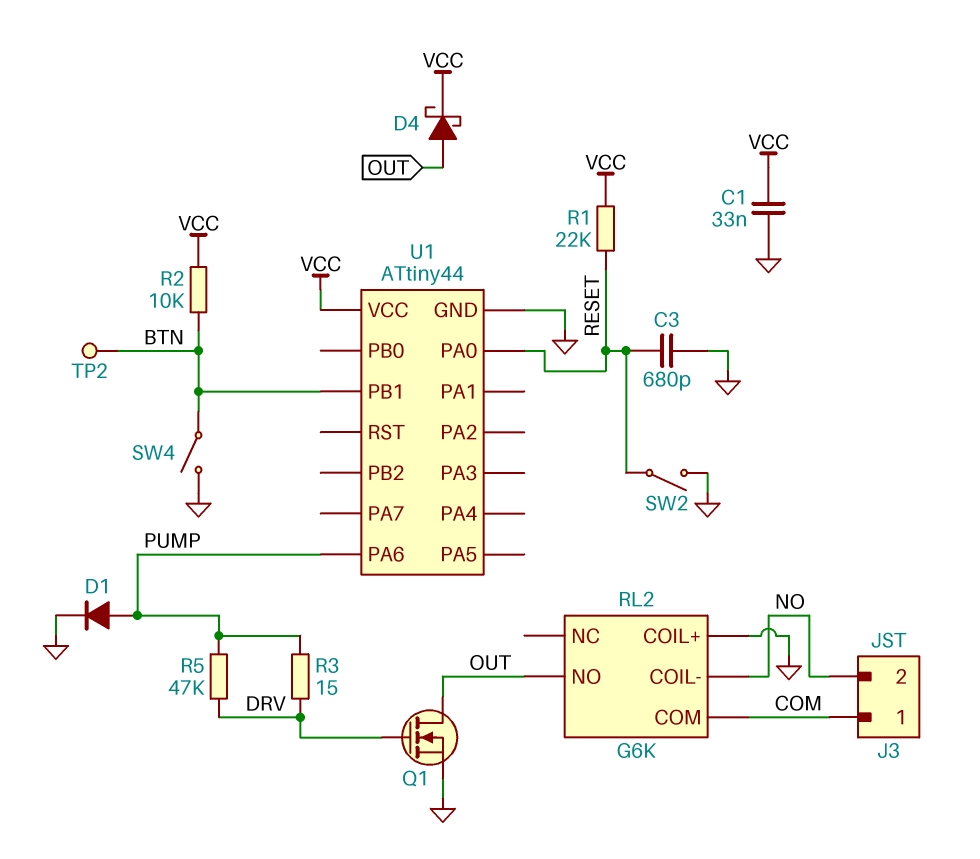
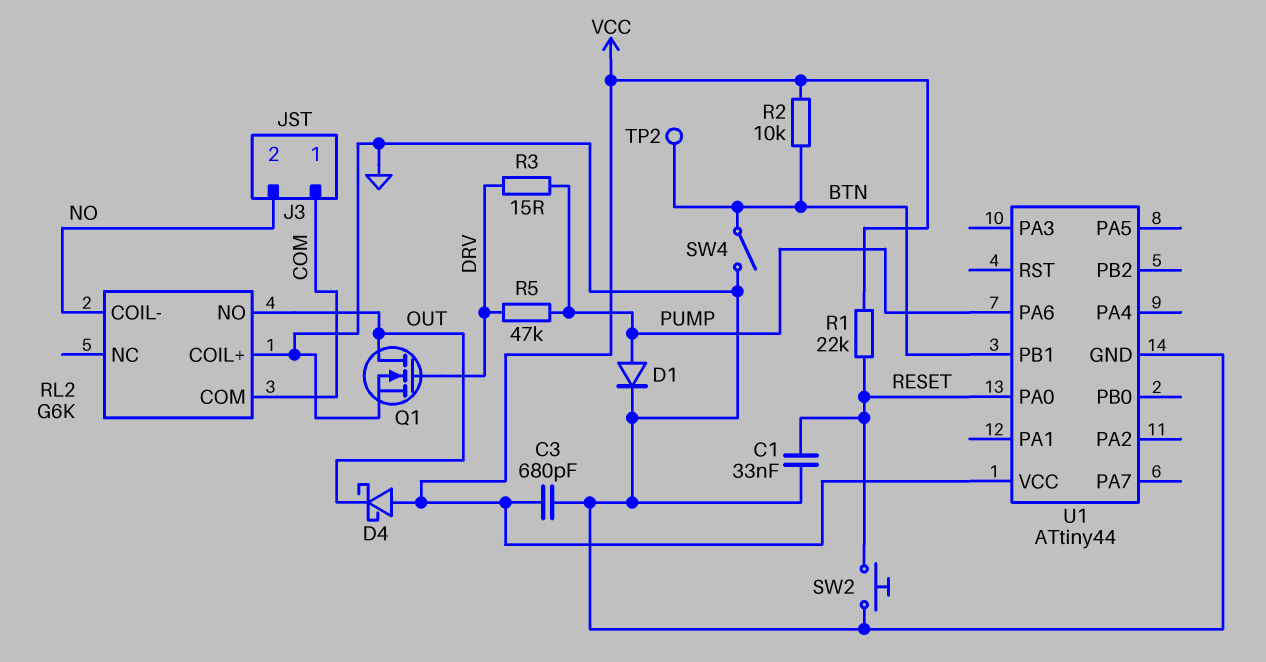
C1: 33nF (GND, VCC) -> 33nF (GND, RESET)
C3: 680pF (GND, RESET) -> 680pF (GND, VCC)
D4: schottky (A OUT, K VCC) -> schottky (A VCC, K OUT)
SW2: switch (GND, RESET) -> button (GND, RESET)

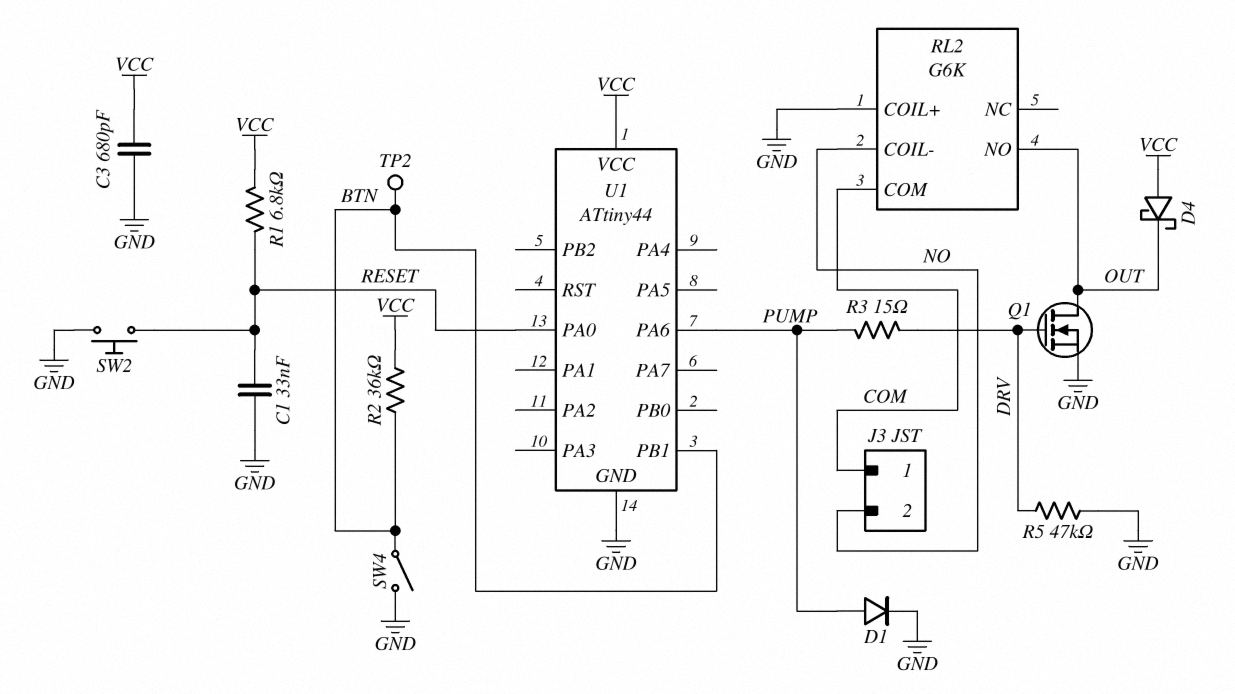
R1: 22k (RESET, VCC) -> 6.8k (RESET, VCC)
R2: 10k (BTN, VCC) -> 36k (BTN, VCC)
R5: 47k (DRV, PUMP) -> 47k (DRV, GND)

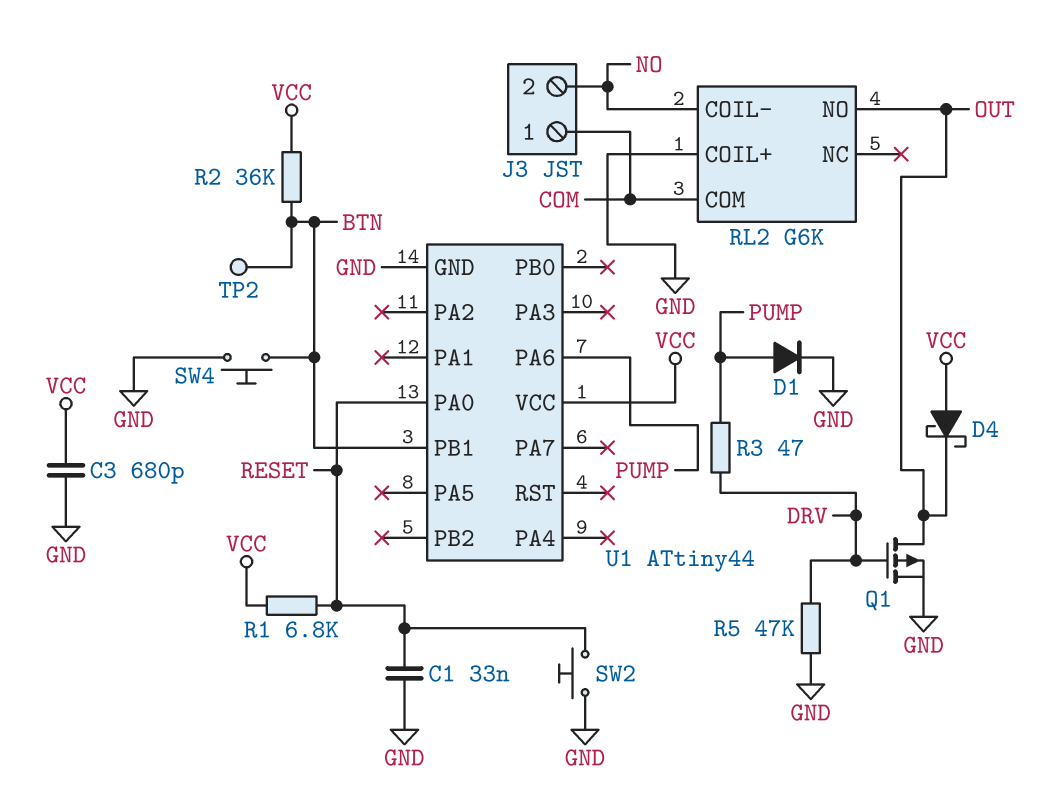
Q1: NMOS (G DRV, D OUT, S GND) -> PMOS (G DRV, D OUT, S GND)
R3: 15 (DRV, PUMP) -> 47 (DRV, PUMP)
SW4: switch (BTN, GND) -> button (BTN, GND)

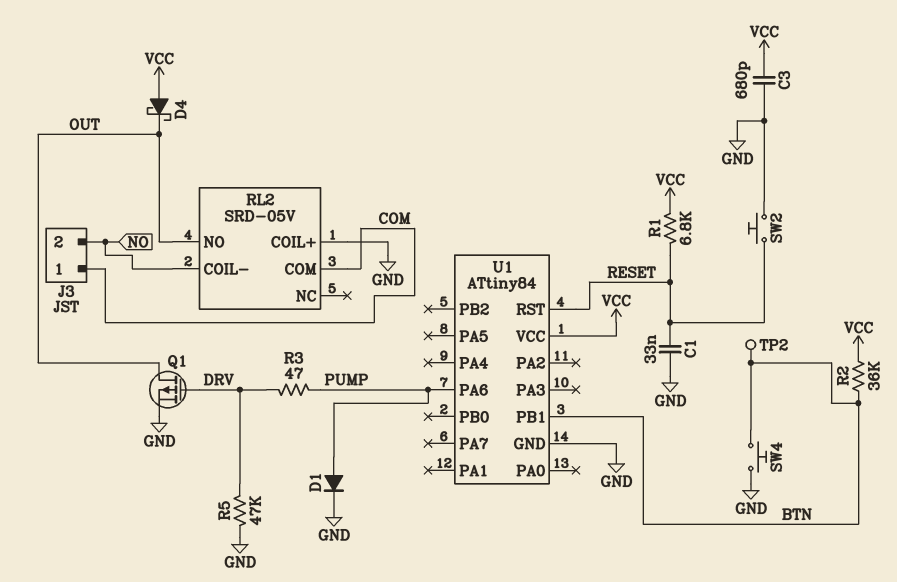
RL2: G6K -> SRD-05V
U1: ATtiny44 -> ATtiny84
U1 pin PA0: RESET -> none
U1 pin RST: none -> RESET

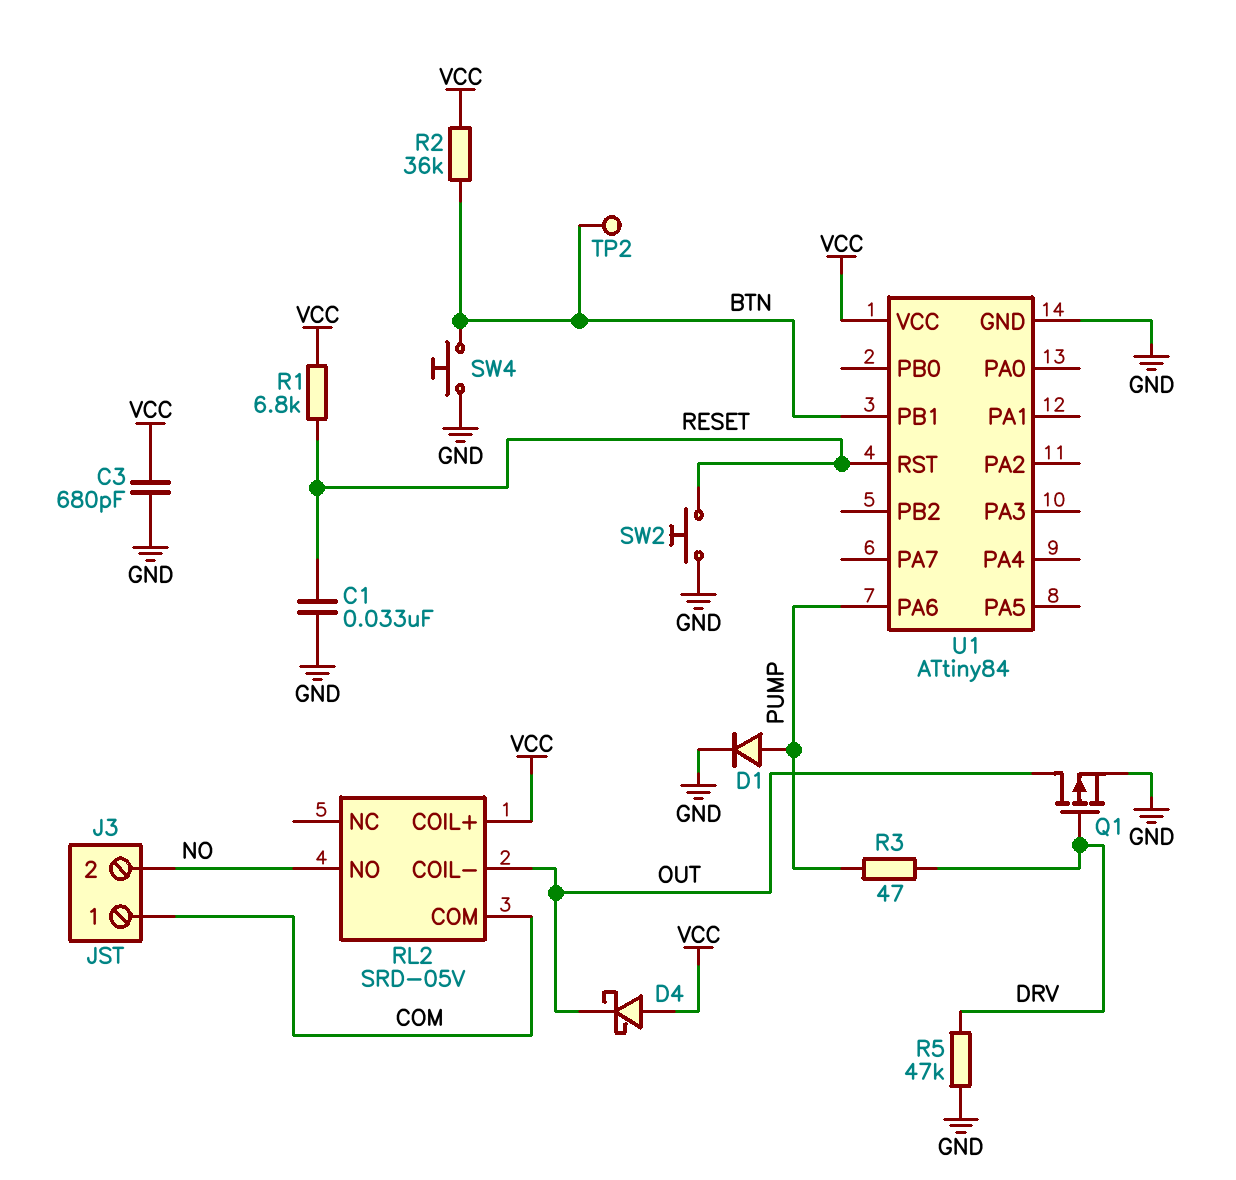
RL2 pin COIL+: GND -> VCC
RL2 pin COIL-: NO -> OUT
RL2 pin NO: OUT -> NO

